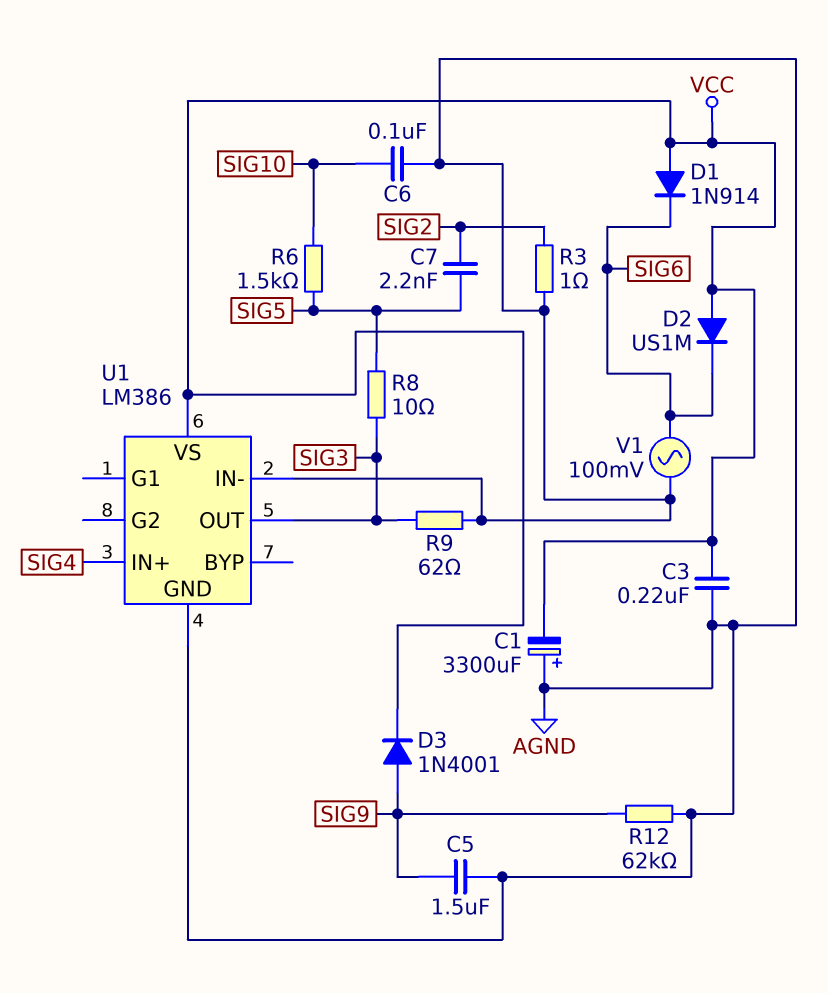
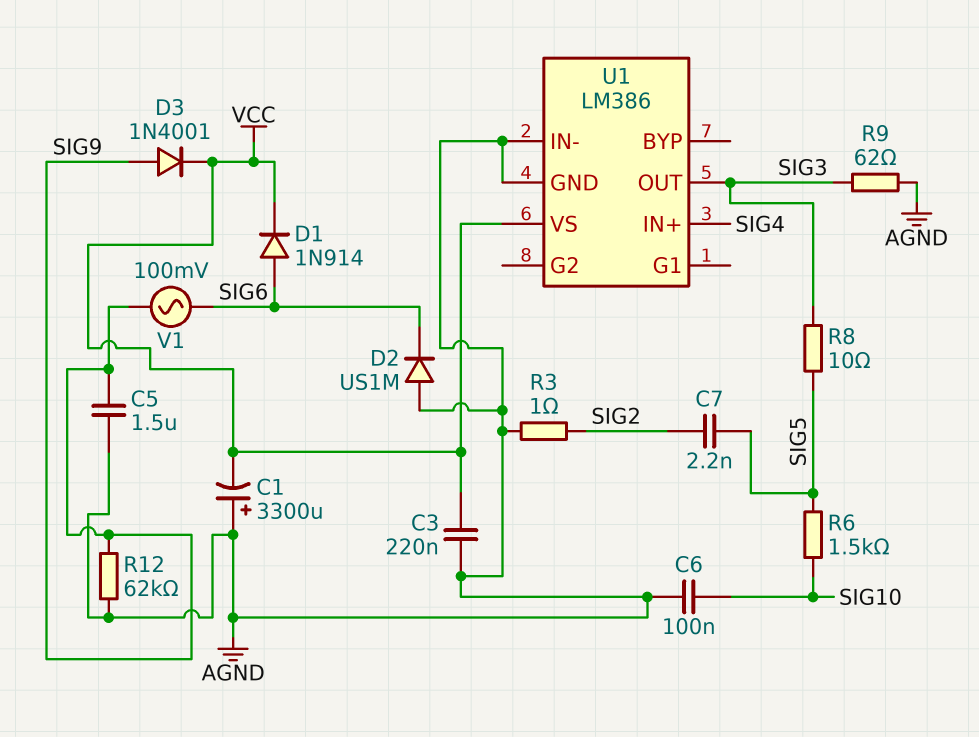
D1: diode 1N914 (A VCC, K SIG6) -> diode 1N914 (A SIG6, K VCC)
D2: diode US1M (A VCC, K SIG6) -> diode US1M (A AGND, K SIG6)
V1: AC 100mV (AGND, SIG6) -> AC 100mV (SIG6, SIG9)

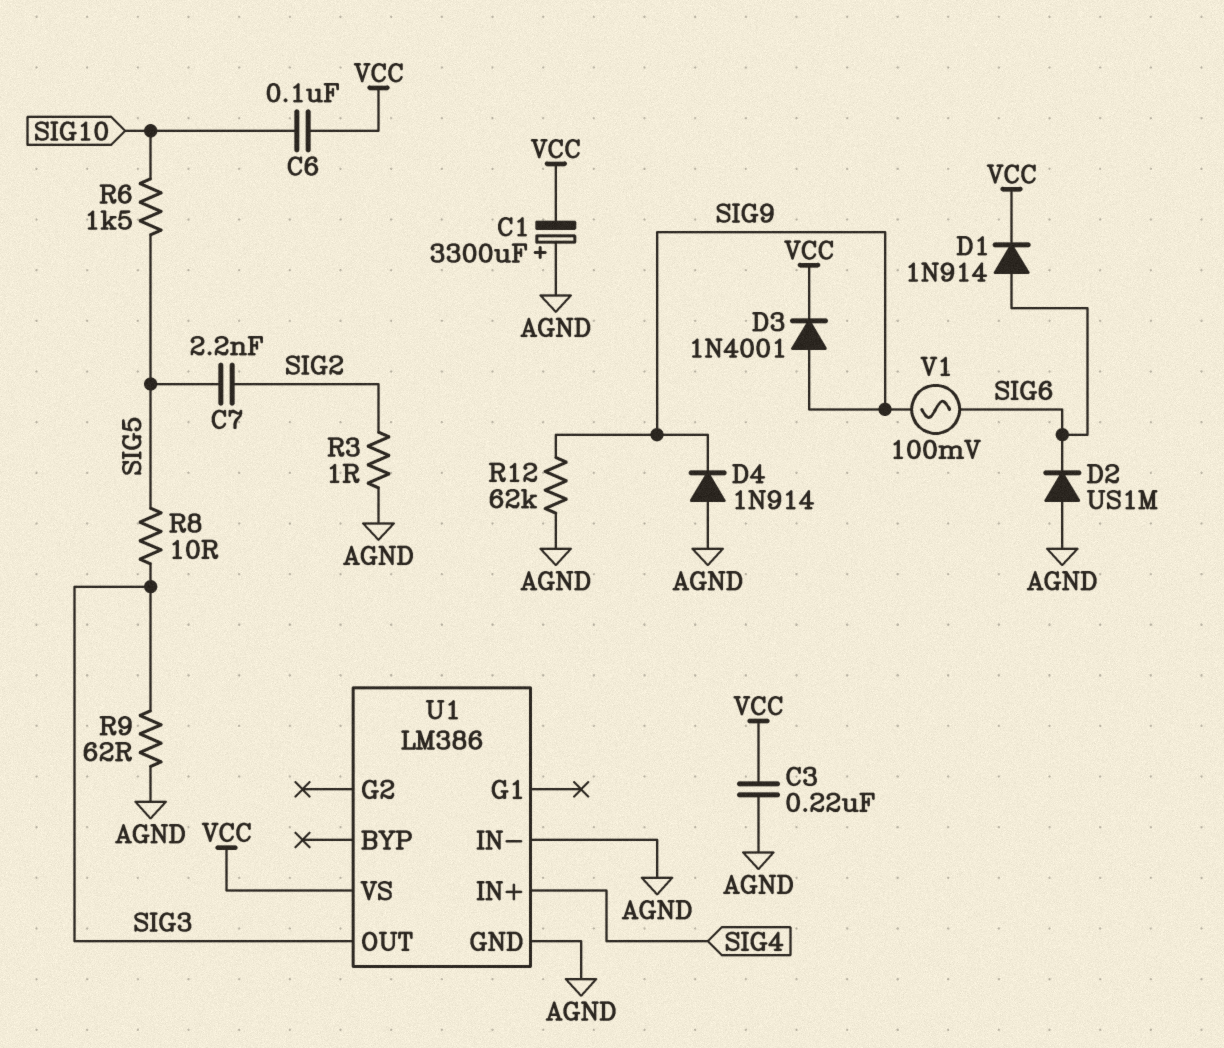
C5: 1.5uF (AGND, SIG9) -> none
C6: 100nF (AGND, SIG10) -> 100nF (SIG10, VCC)
D4: none -> diode 1N914 (A AGND, K SIG9)

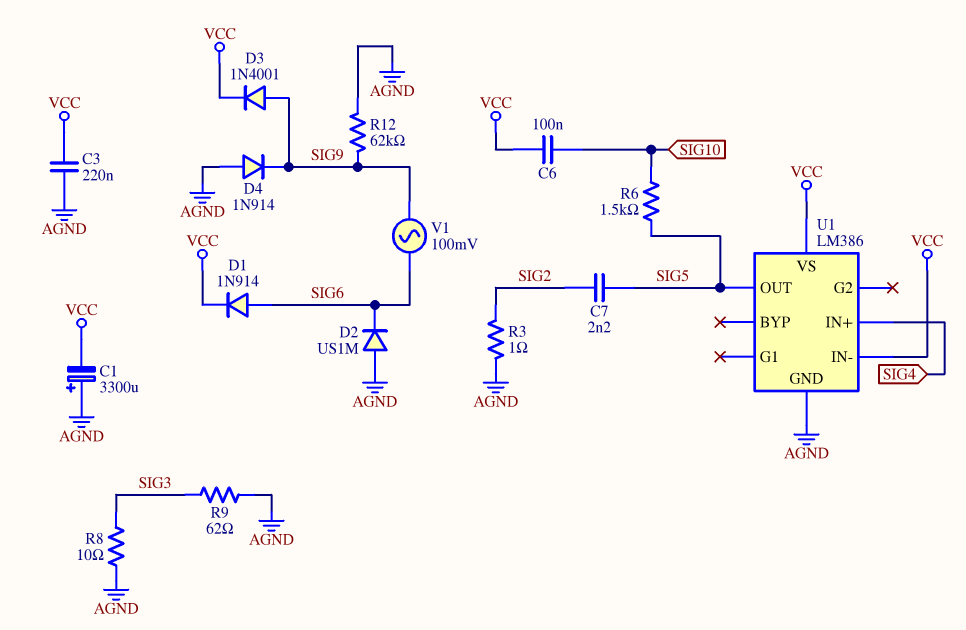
R8: 10 (SIG3, SIG5) -> 10 (AGND, SIG3)
U1 pin IN-: AGND -> VCC
U1 pin OUT: SIG3 -> SIG5

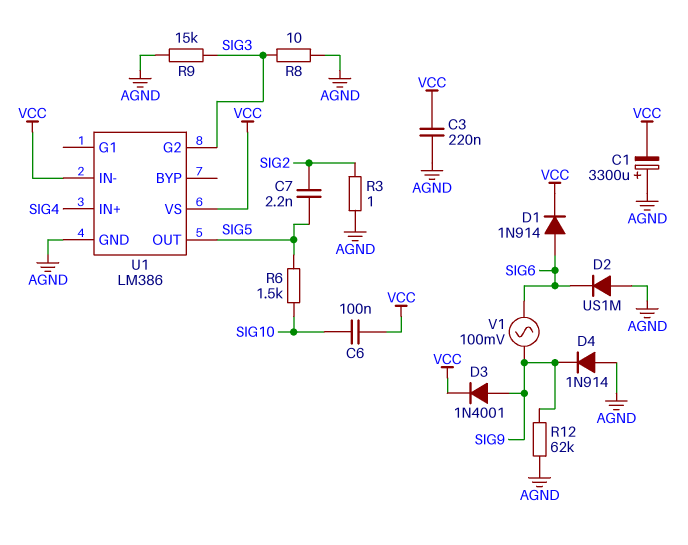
R9: 62 (AGND, SIG3) -> 15k (AGND, SIG3)
U1 pin G2: none -> SIG3

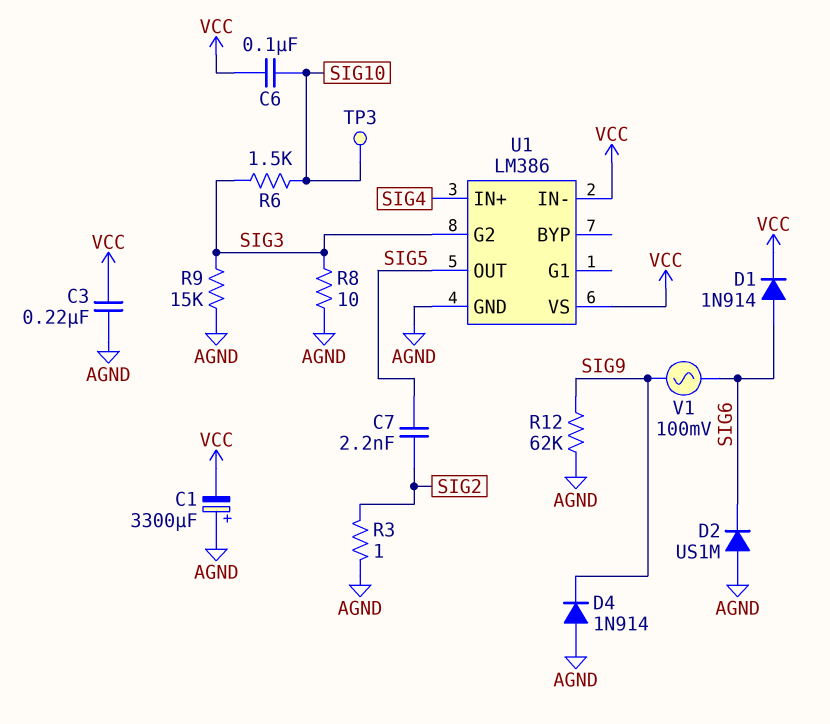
D3: diode 1N4001 (A SIG9, K VCC) -> none
R6: 1.5k (SIG5, SIG10) -> 1.5k (SIG3, SIG10)
TP3: none -> test point (SIG10)

